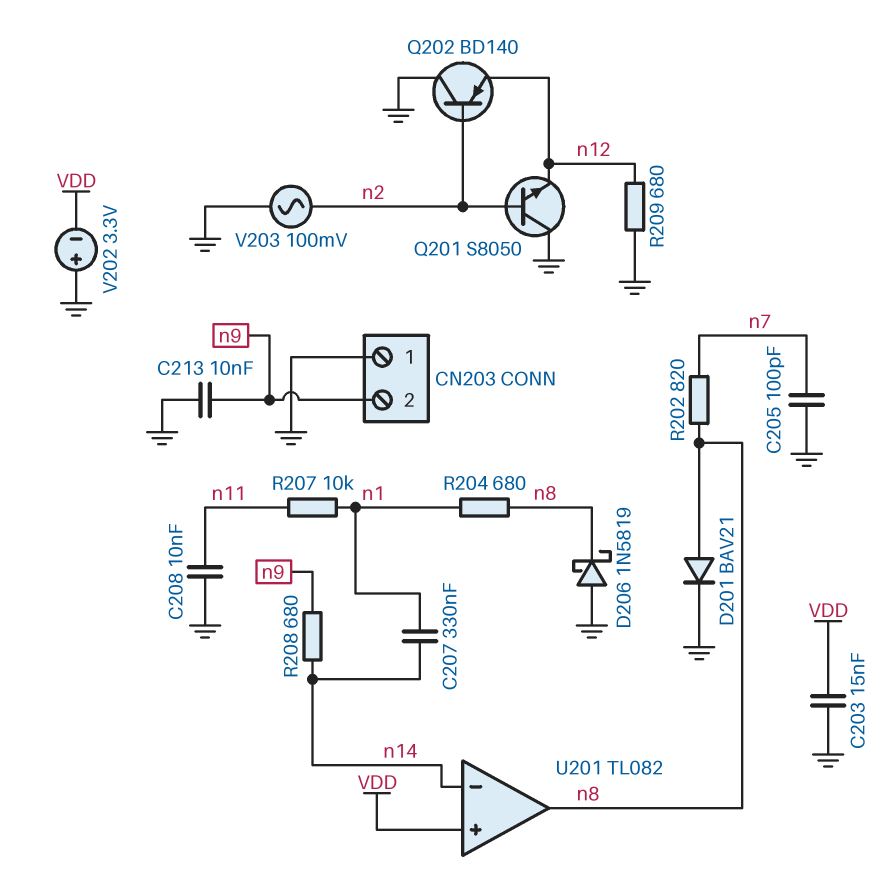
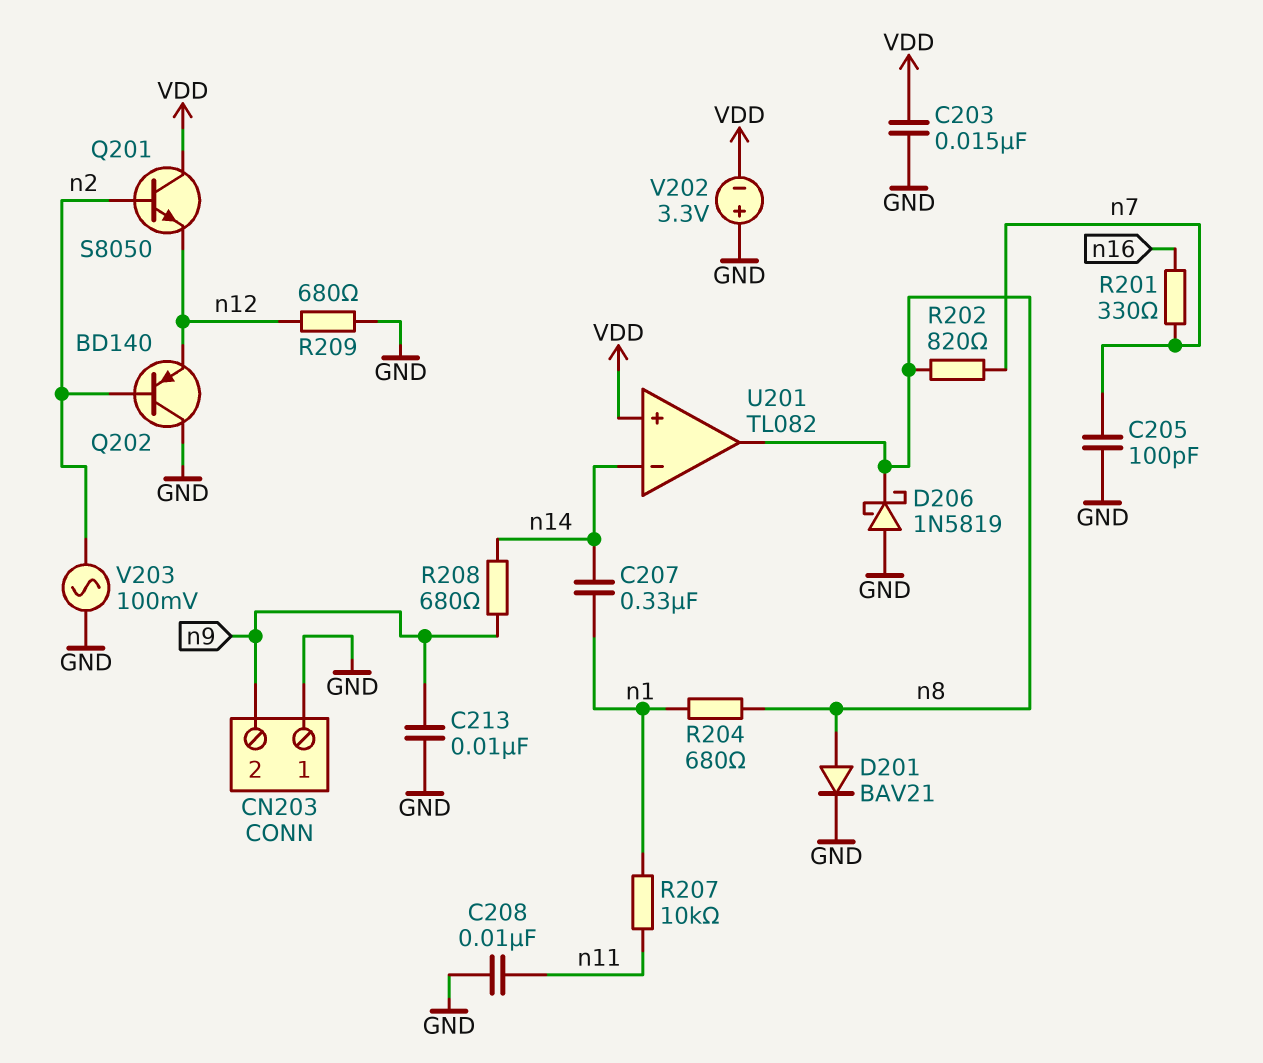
Q201: NPN S8050 (B n2, C GND, E n12) -> NPN S8050 (B n2, C VDD, E n12)
R201: none -> 330 (n7, n16)

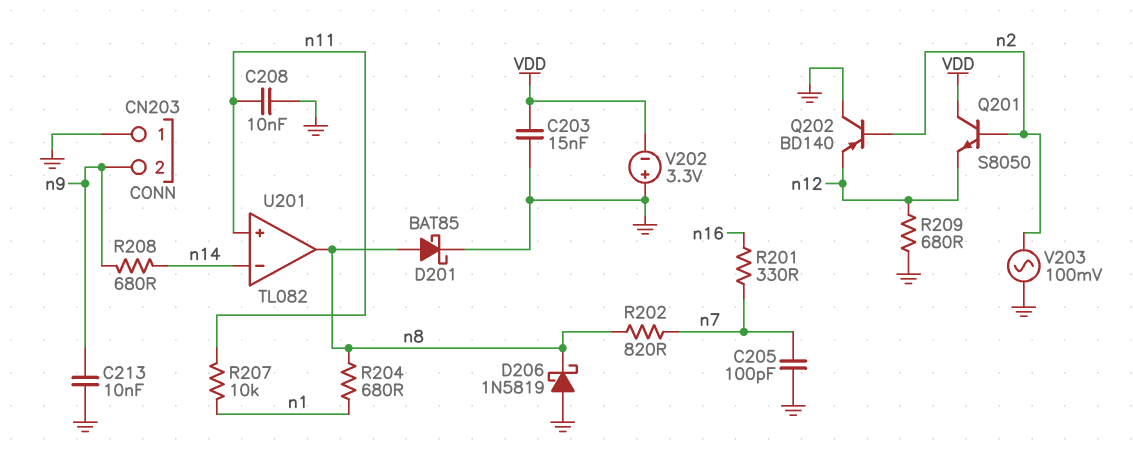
C207: 330nF (n1, n14) -> none
D201: diode BAV21 (A n8, K GND) -> schottky BAT85 (A n8, K GND)
U201 pin in+: VDD -> n11

